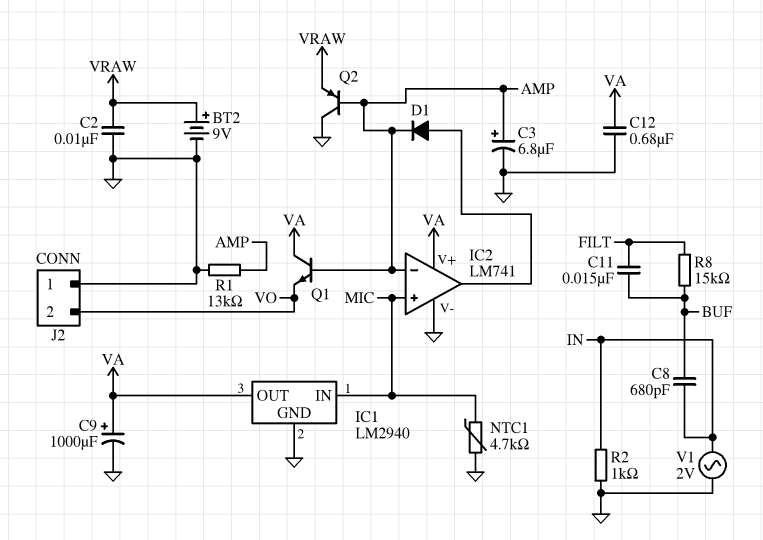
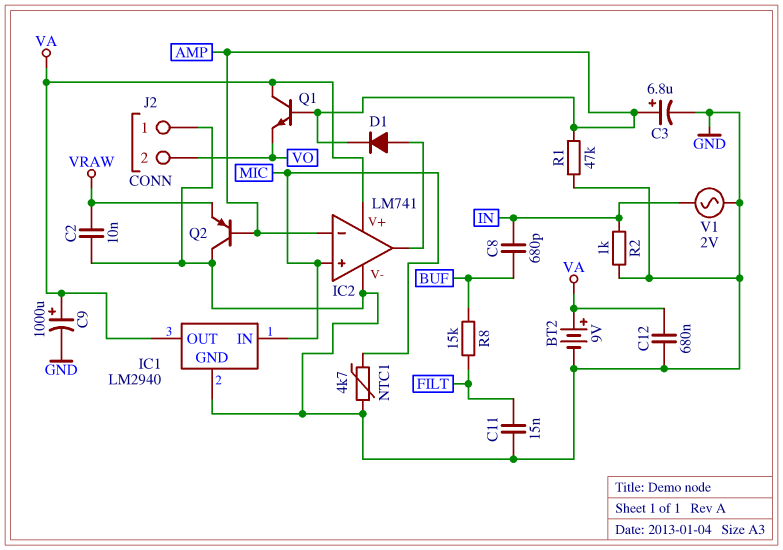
BT2: 9V (plus VRAW, minus GND) -> 9V (plus VA, minus GND)
C11: 15nF (BUF, FILT) -> 15nF (FILT, GND)
R1: 13k (AMP, GND) -> 47k (AMP, GND)

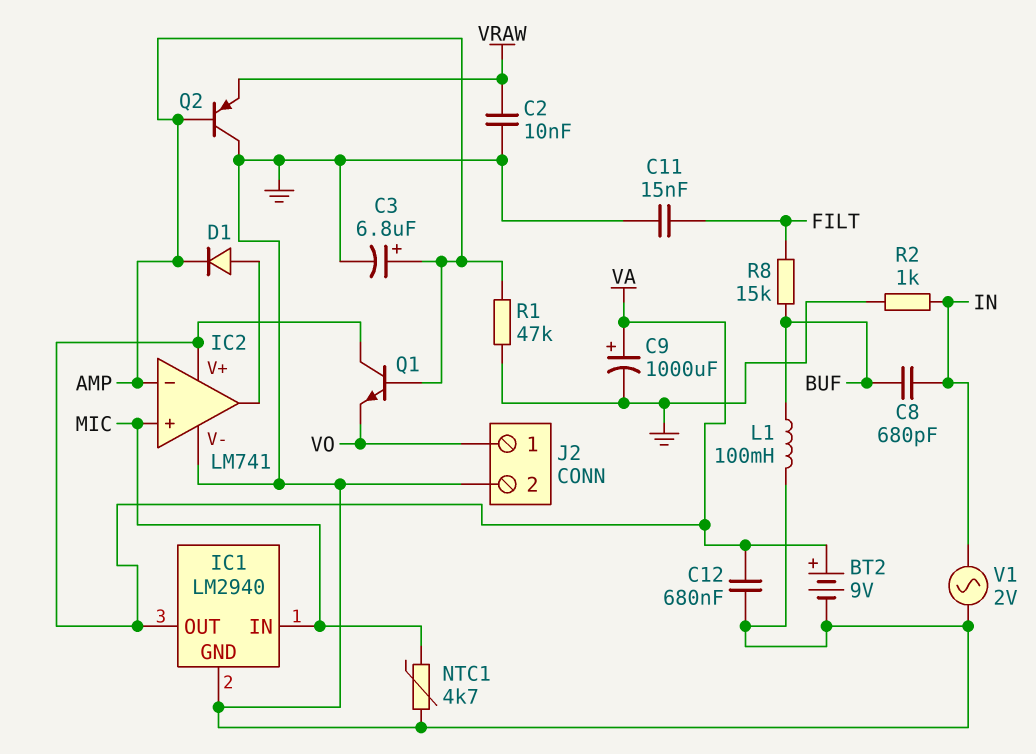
J2 pin 1: GND -> VO
J2 pin 2: VO -> GND
L1: none -> 100mH (BUF, GND)

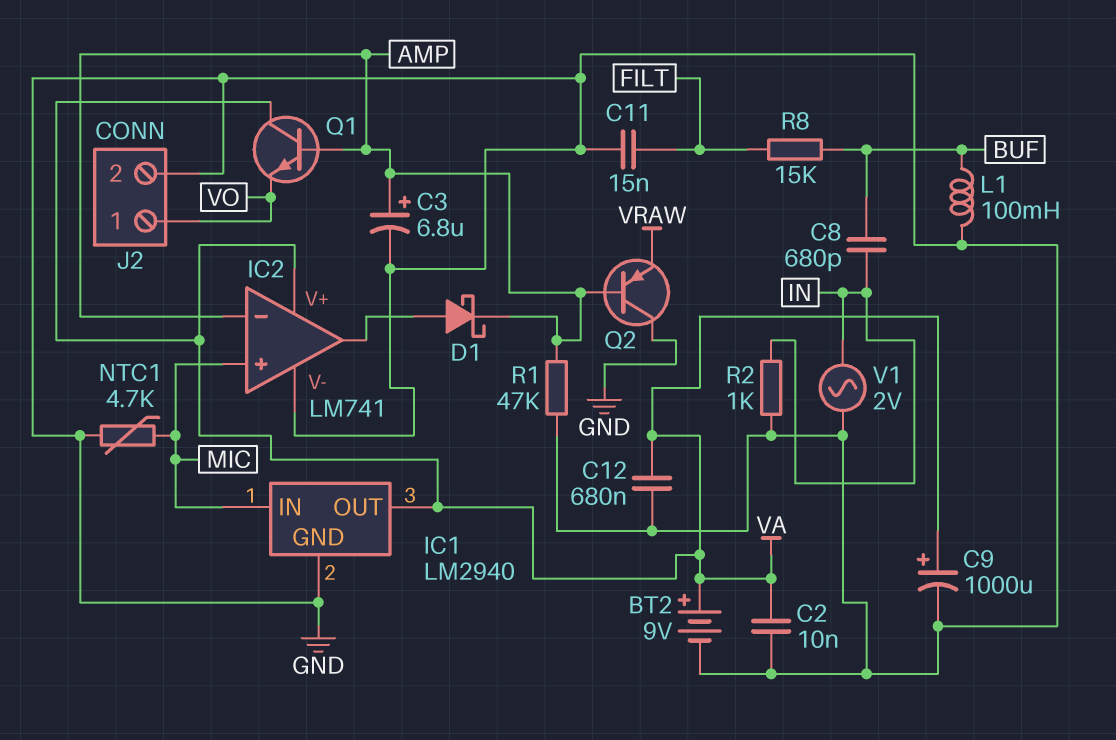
C2: 10nF (GND, VRAW) -> 10nF (GND, VA)
D1: diode (A IC2/out, K AMP) -> schottky (A IC2/out, K AMP)

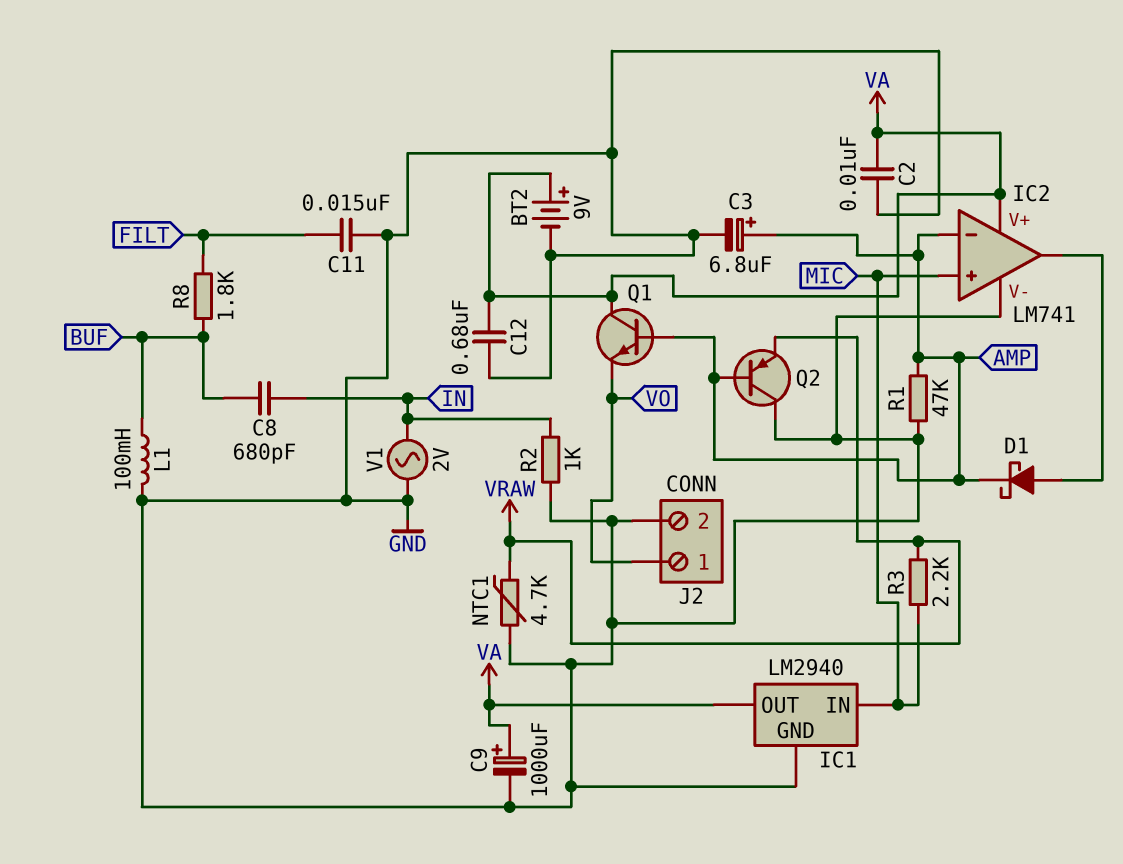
NTC1: 4.7k (GND, MIC) -> 4.7k (GND, VRAW)
R3: none -> 2.2k (MIC, VRAW)
R8: 15k (BUF, FILT) -> 1.8k (BUF, FILT)

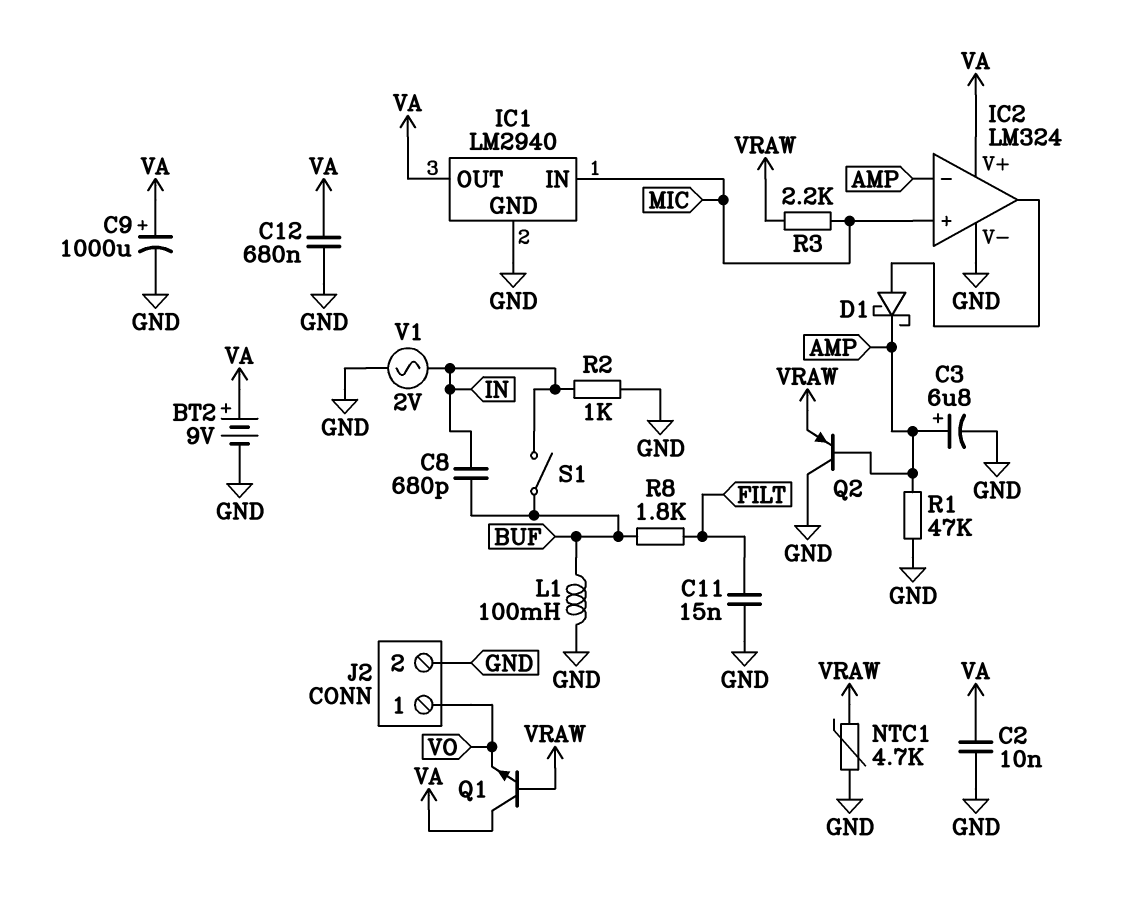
IC2: LM741 -> LM324
Q1: NPN (B AMP, C VA, E VO) -> NPN (B VRAW, C VA, E VO)
S1: none -> switch (BUF, IN)

